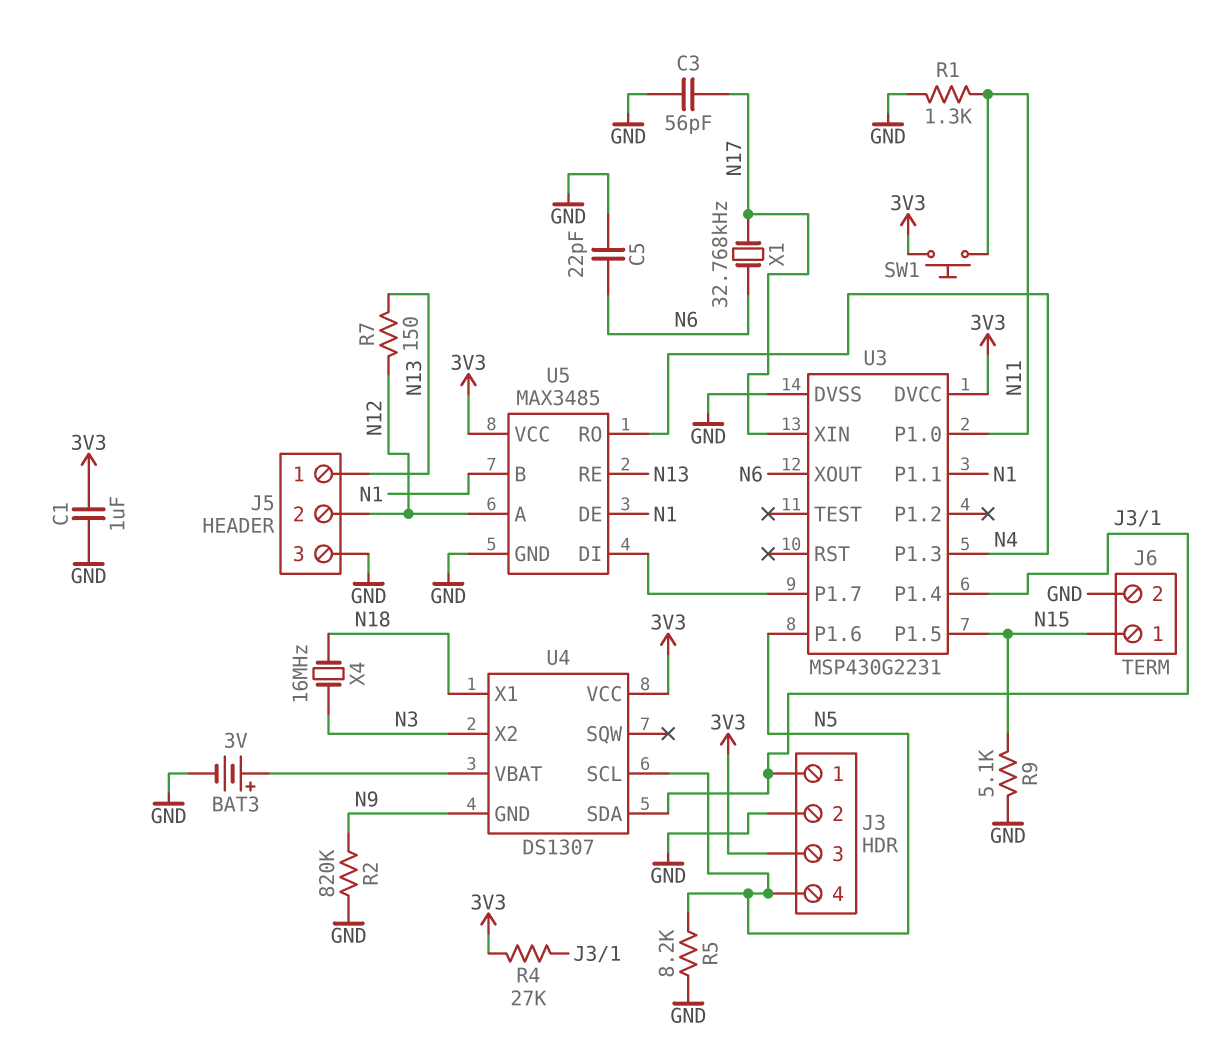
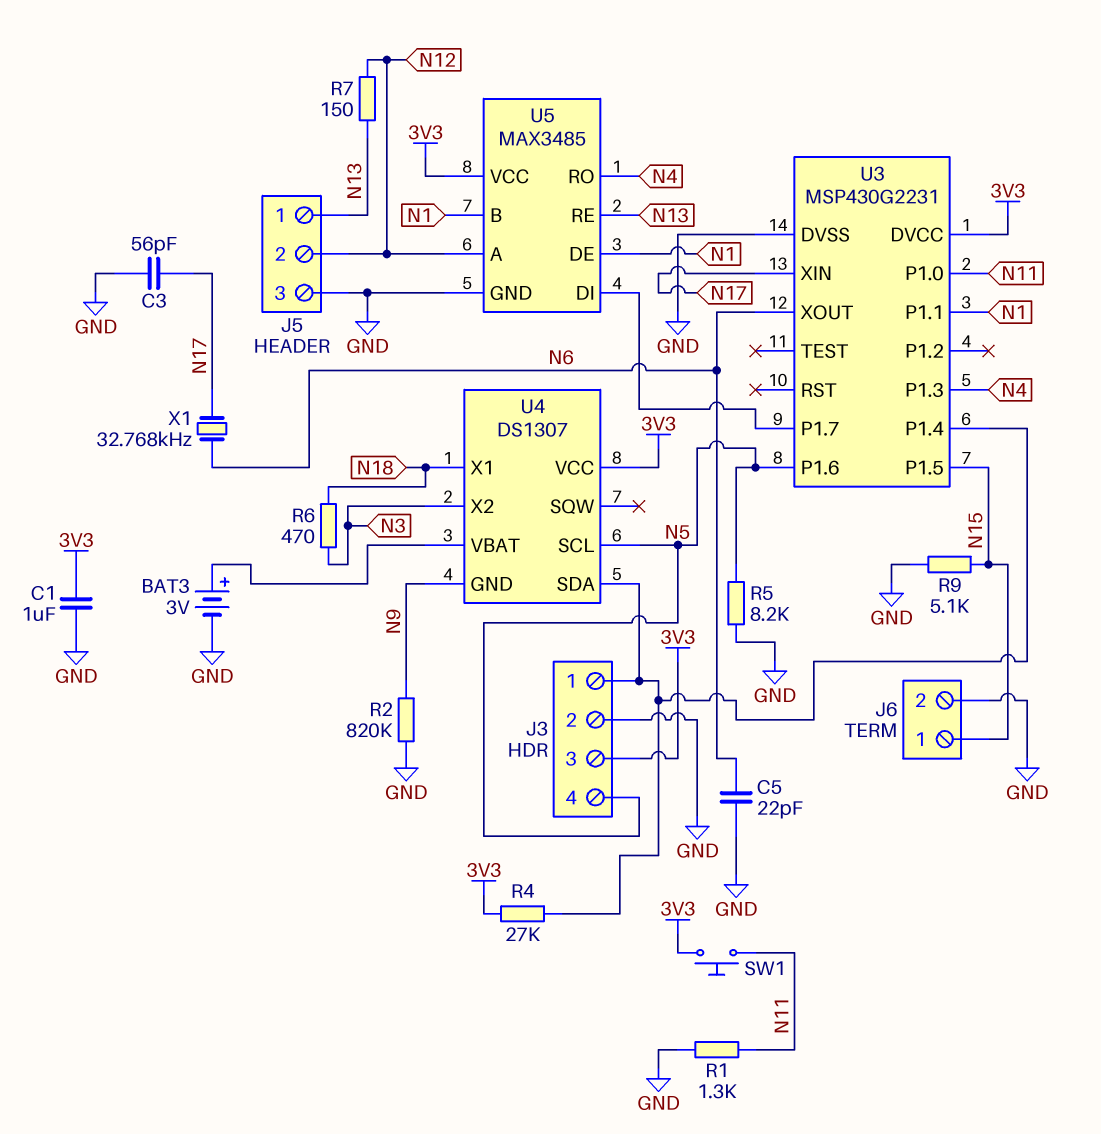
R6: none -> 470 (N3, N18)
X4: 16MHz (N3, N18) -> none

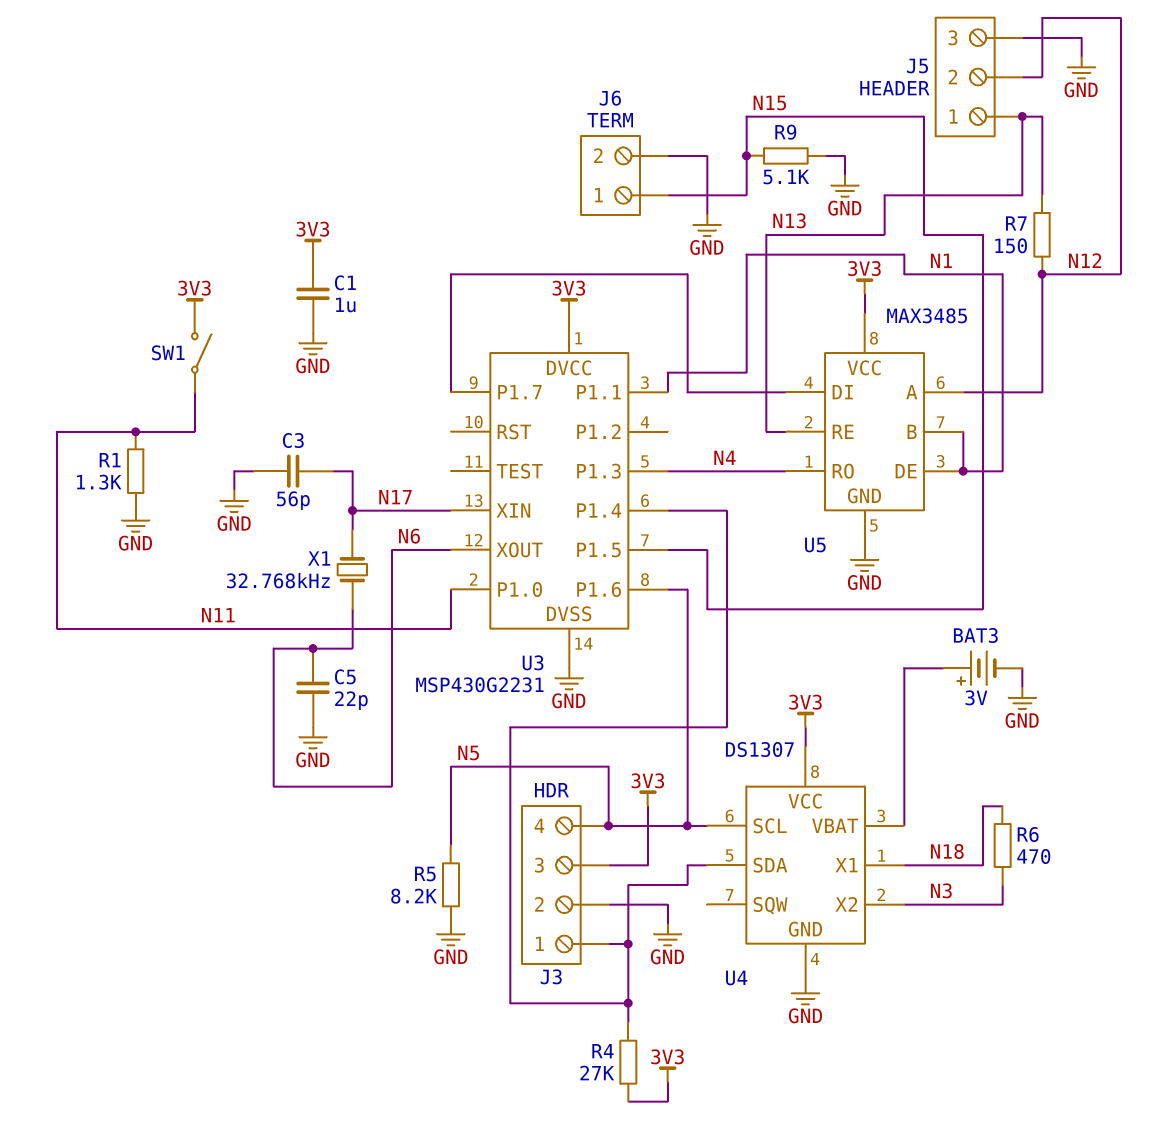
R2: 820k (GND, N9) -> none
SW1: button (3V3, N11) -> switch (3V3, N11)
U4 pin GND: N9 -> GND

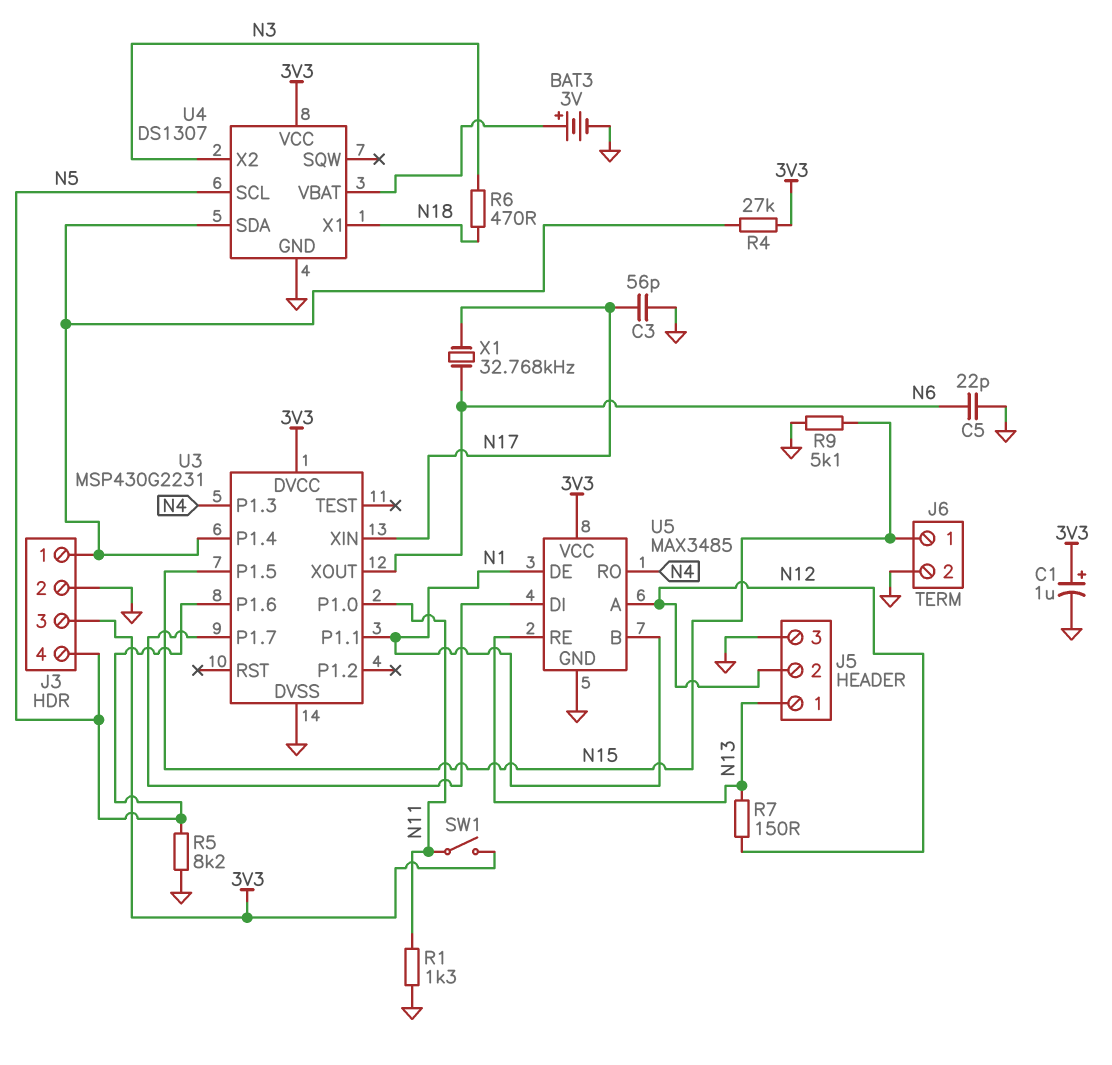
C1: 1uF (3V3, GND) -> 1uF (plus 3V3, minus GND)

